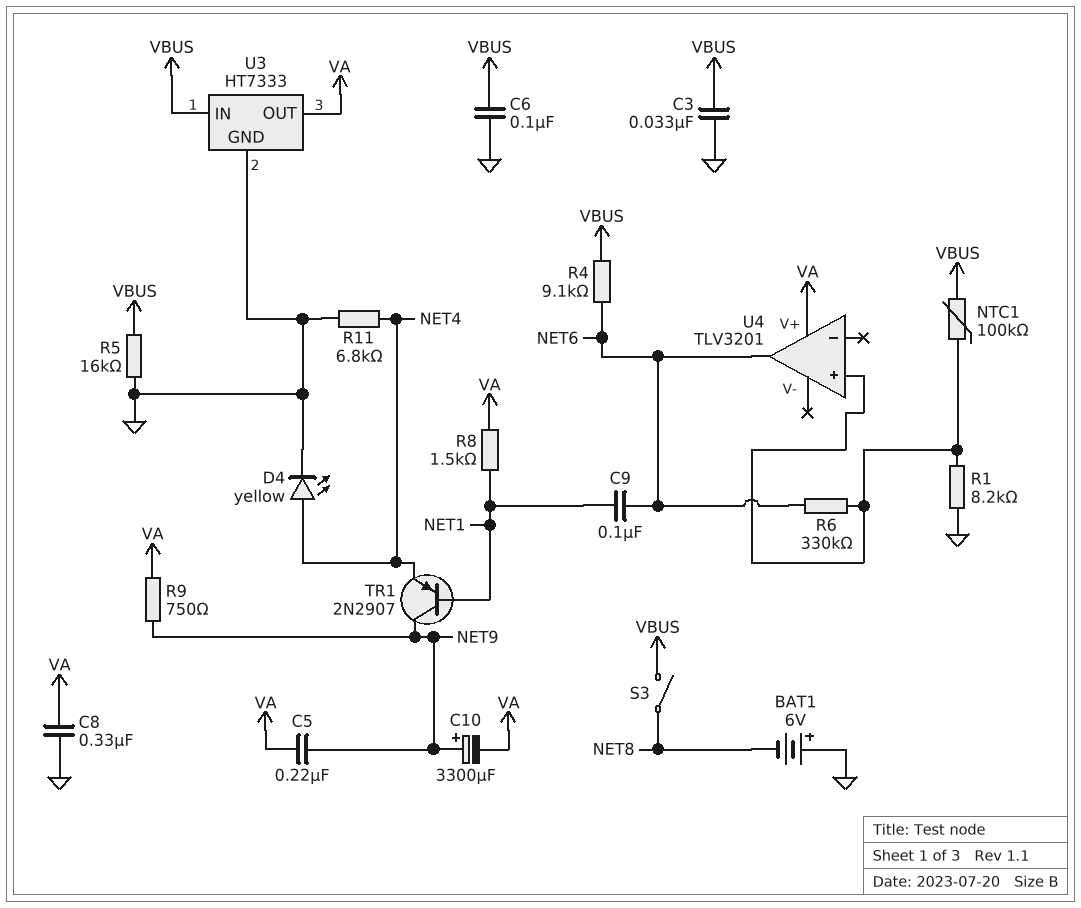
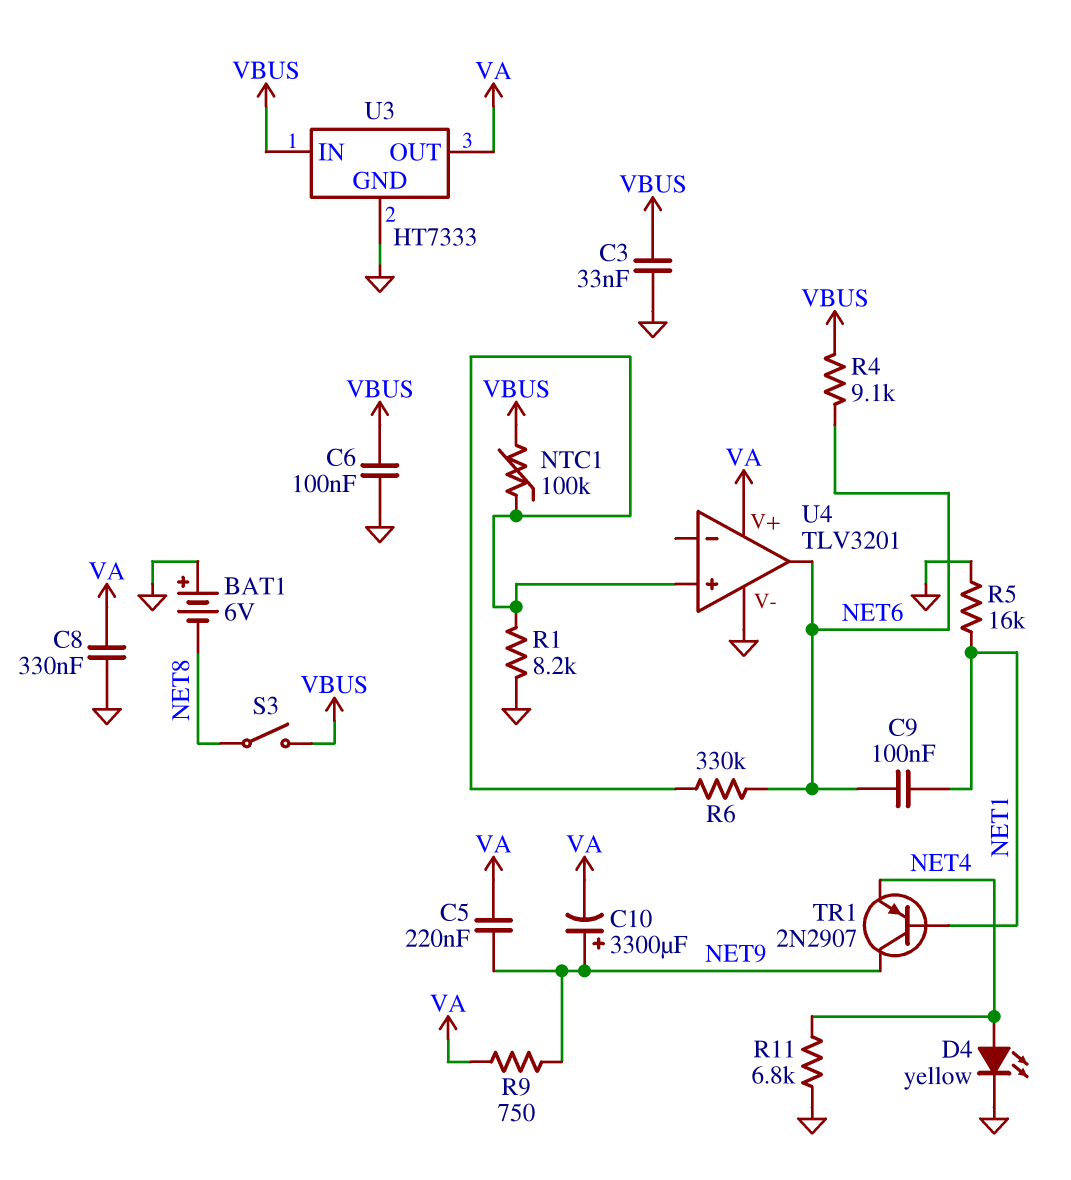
R5: 16k (GND, VBUS) -> 16k (GND, NET1)
R8: 1.5k (NET1, VA) -> none
U4 pin V-: none -> GND

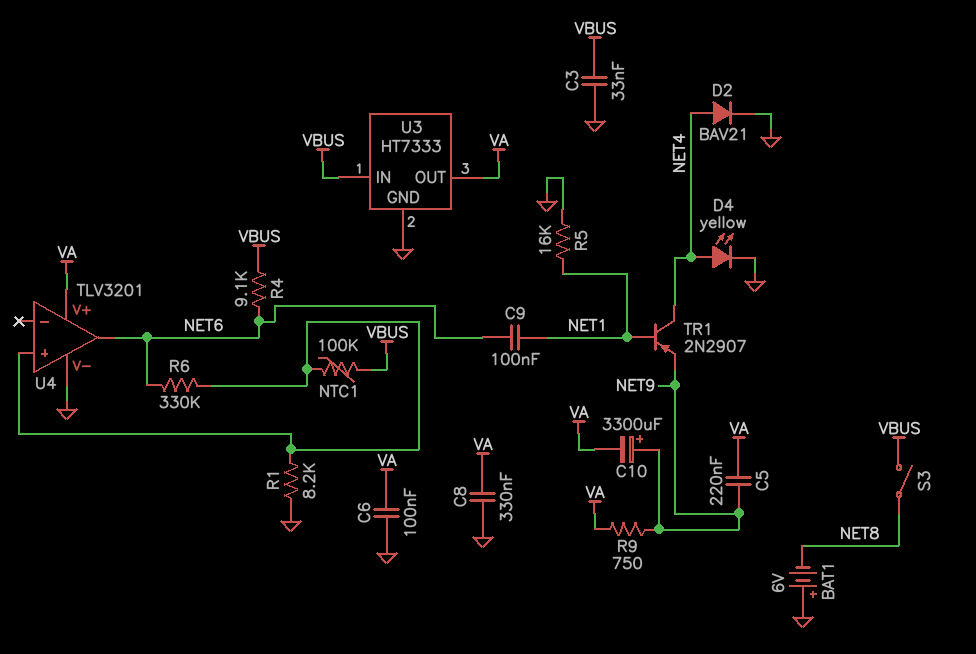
C6: 100nF (GND, VBUS) -> 100nF (GND, VA)
D2: none -> diode BAV21 (A NET4, K GND)
R11: 6.8k (GND, NET4) -> none
TR1: PNP 2N2907 (B NET1, C NET9, E NET4) -> PNP 2N2907 (B NET1, C NET4, E NET9)

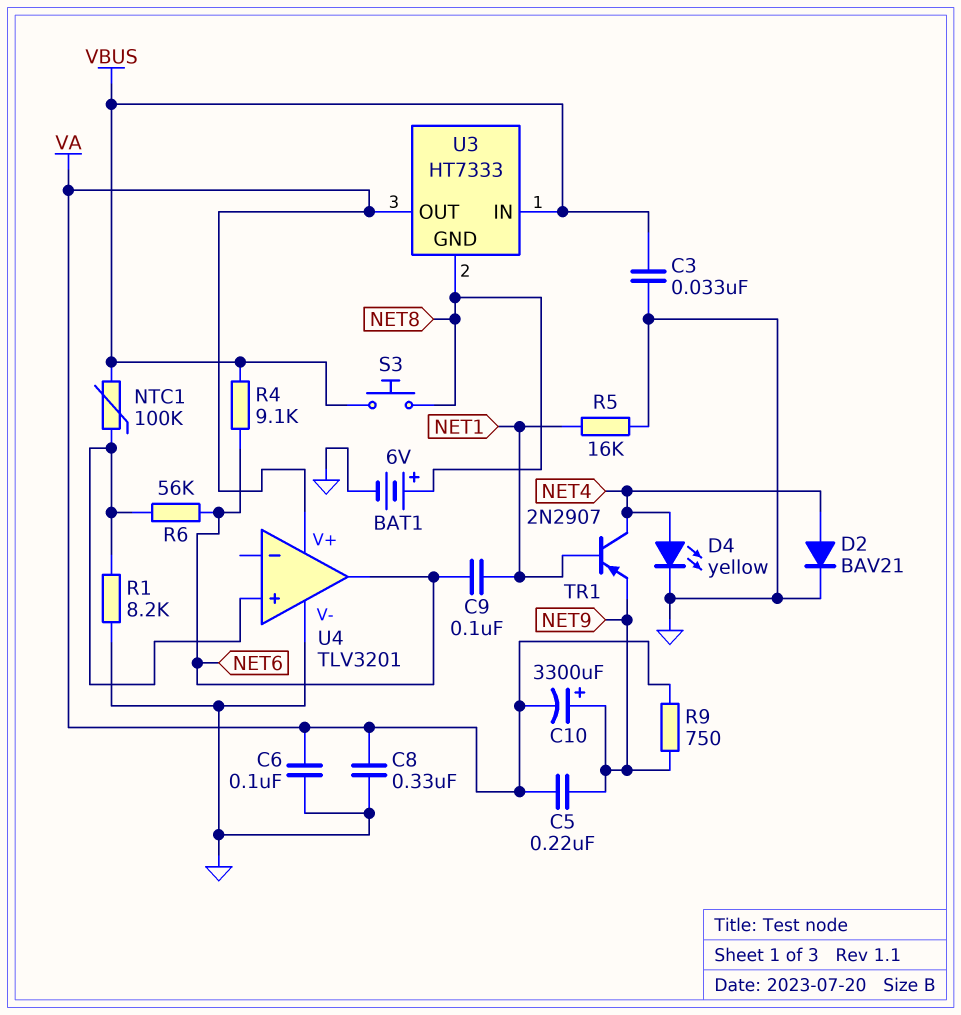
BAT1: 6V (plus GND, minus NET8) -> 6V (plus NET8, minus GND)
R6: 330k (NET6, U4/in+) -> 56k (NET6, U4/in+)
S3: switch (NET8, VBUS) -> button (NET8, VBUS)
U3 pin GND: GND -> NET8

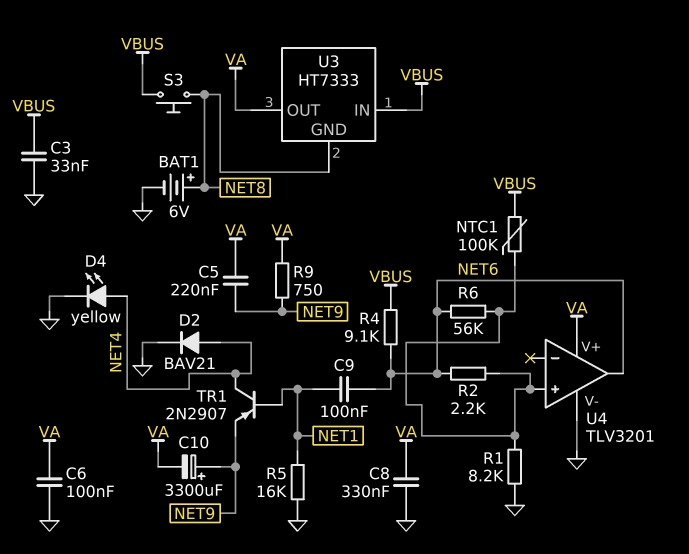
R2: none -> 2.2k (NET6, U4/in+)

